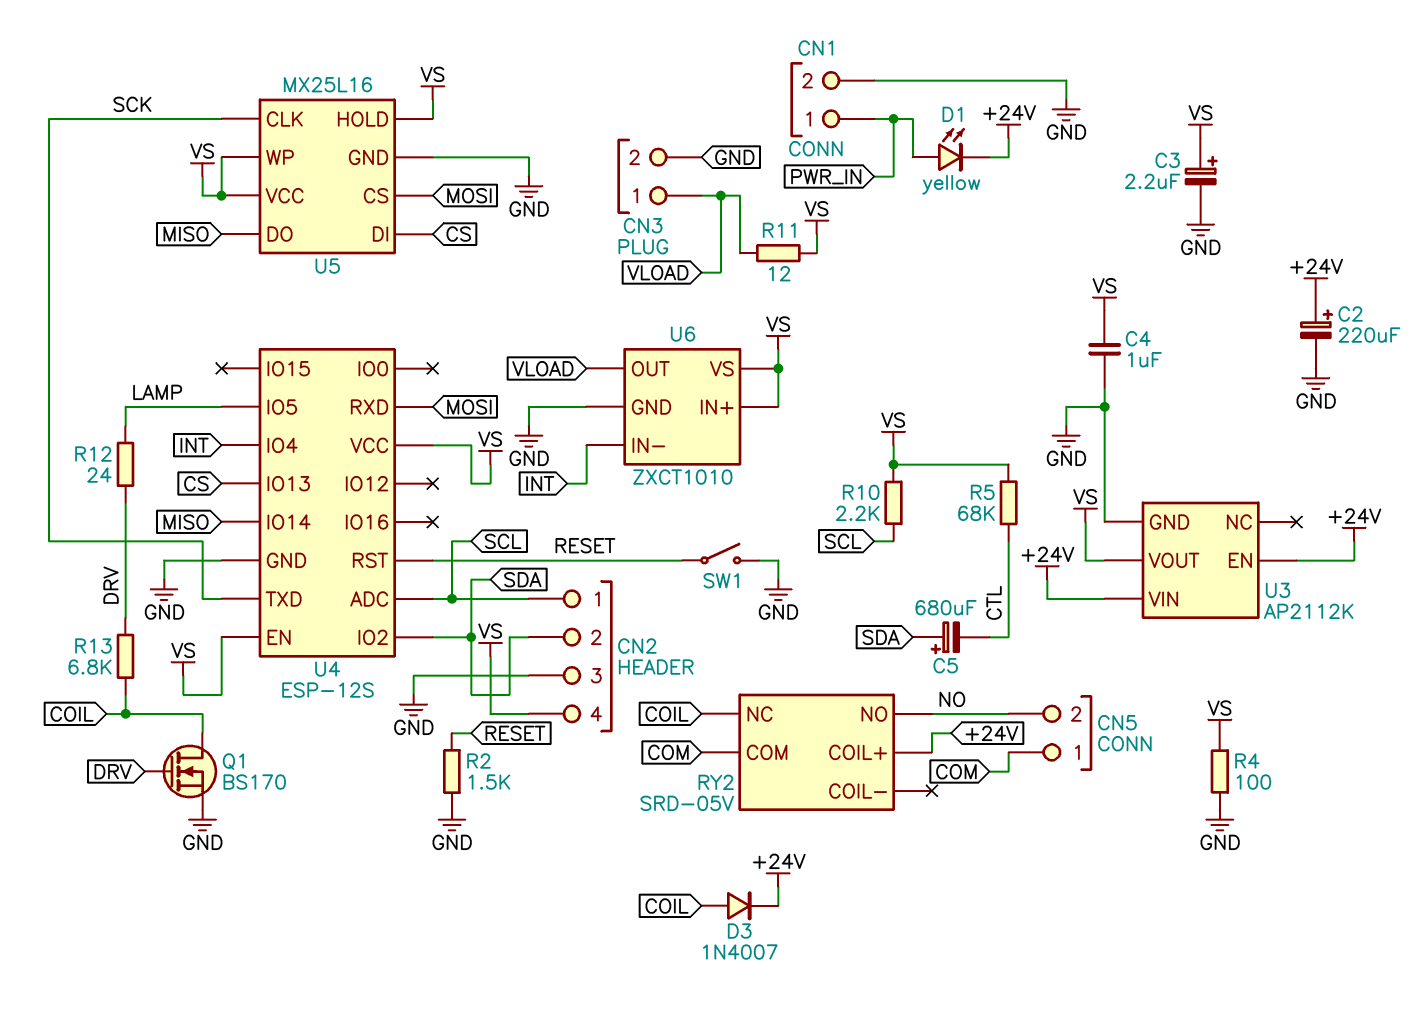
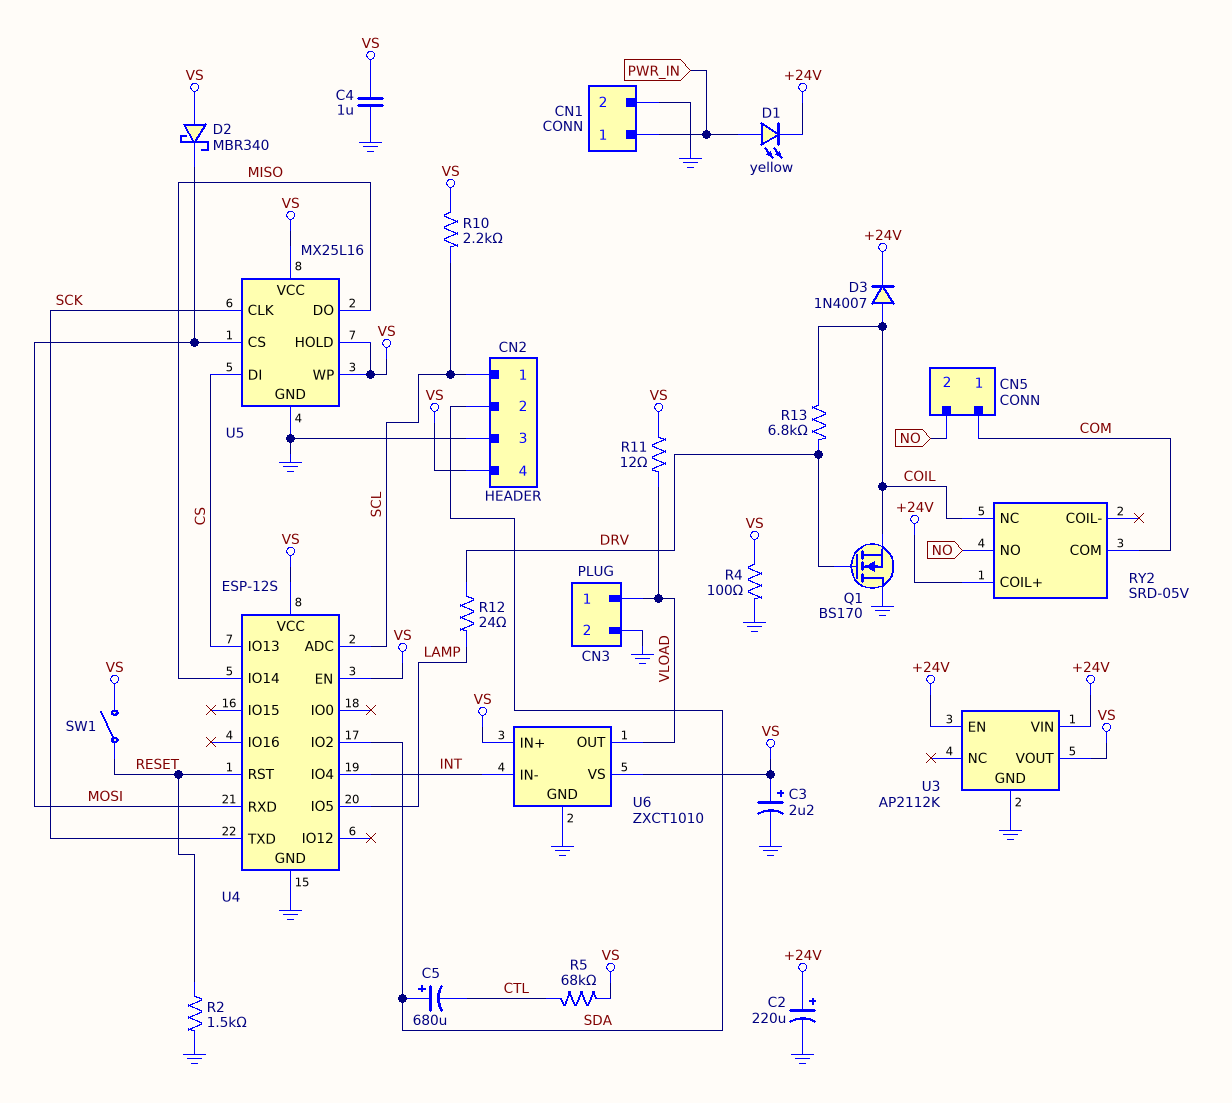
D2: none -> schottky MBR340 (A VS, K MOSI)
Q1: NMOS BS170 (G DRV, D COIL, S GND) -> NMOS BS170 (G DRV, D GND, S COIL)
SW1: switch (GND, RESET) -> switch (RESET, VS)

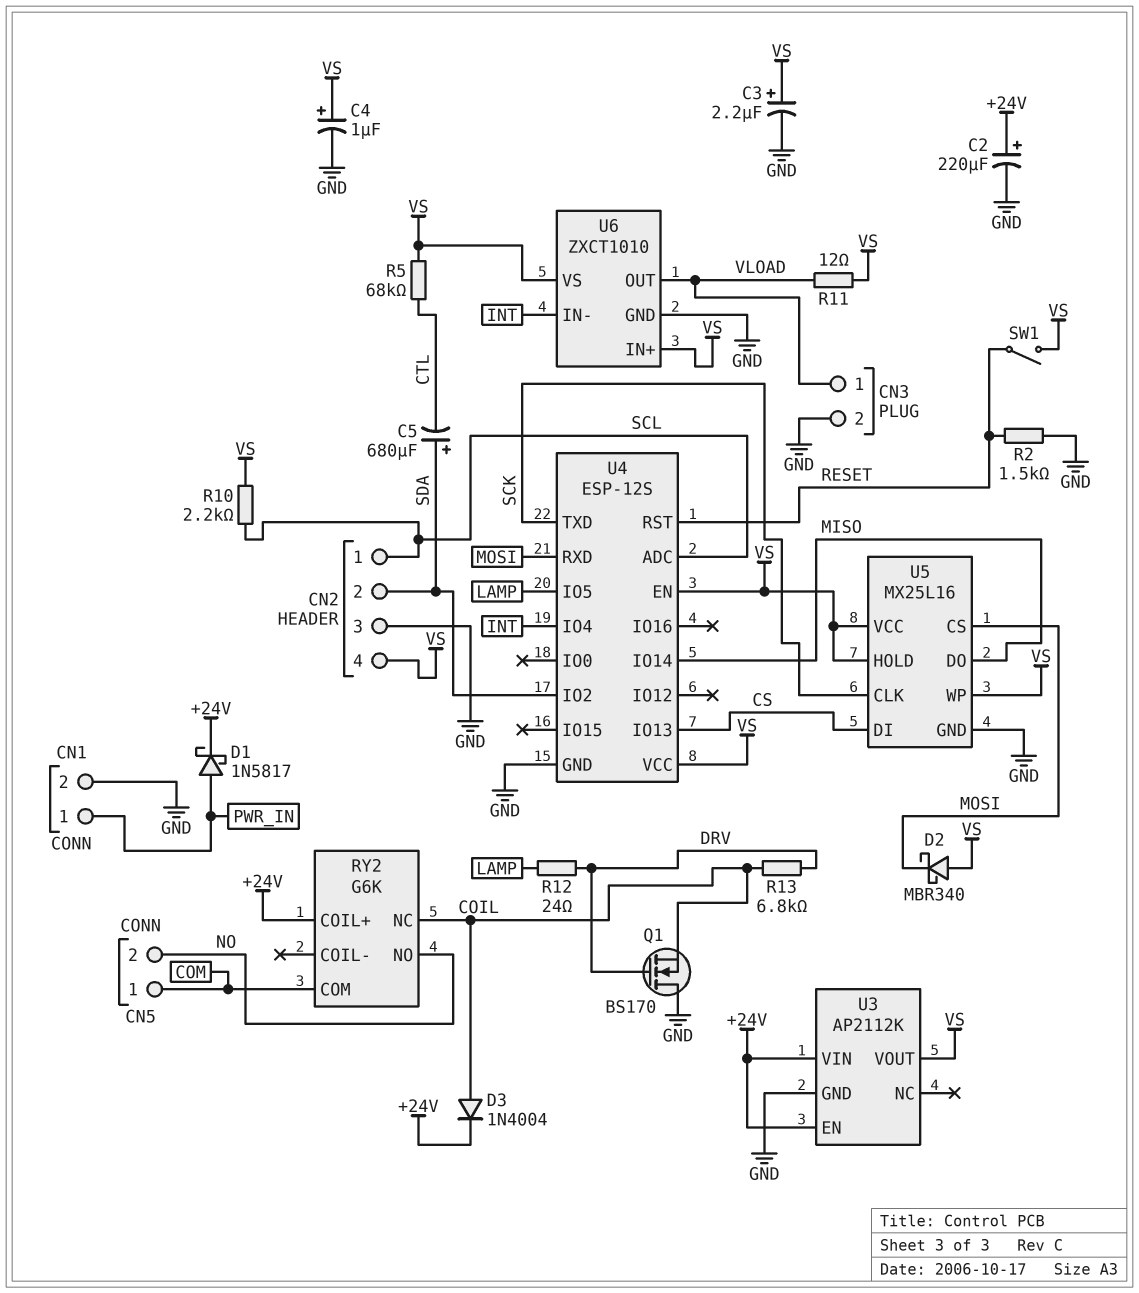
C4: 1uF (GND, VS) -> 1uF (plus VS, minus GND)
D1: LED yellow (A PWR_IN, K +24V) -> schottky 1N5817 (A PWR_IN, K +24V)
D3: diode 1N4007 (A COIL, K +24V) -> diode 1N4004 (A COIL, K +24V)
R4: 100 (GND, VS) -> none
RY2: SRD-05V -> G6K

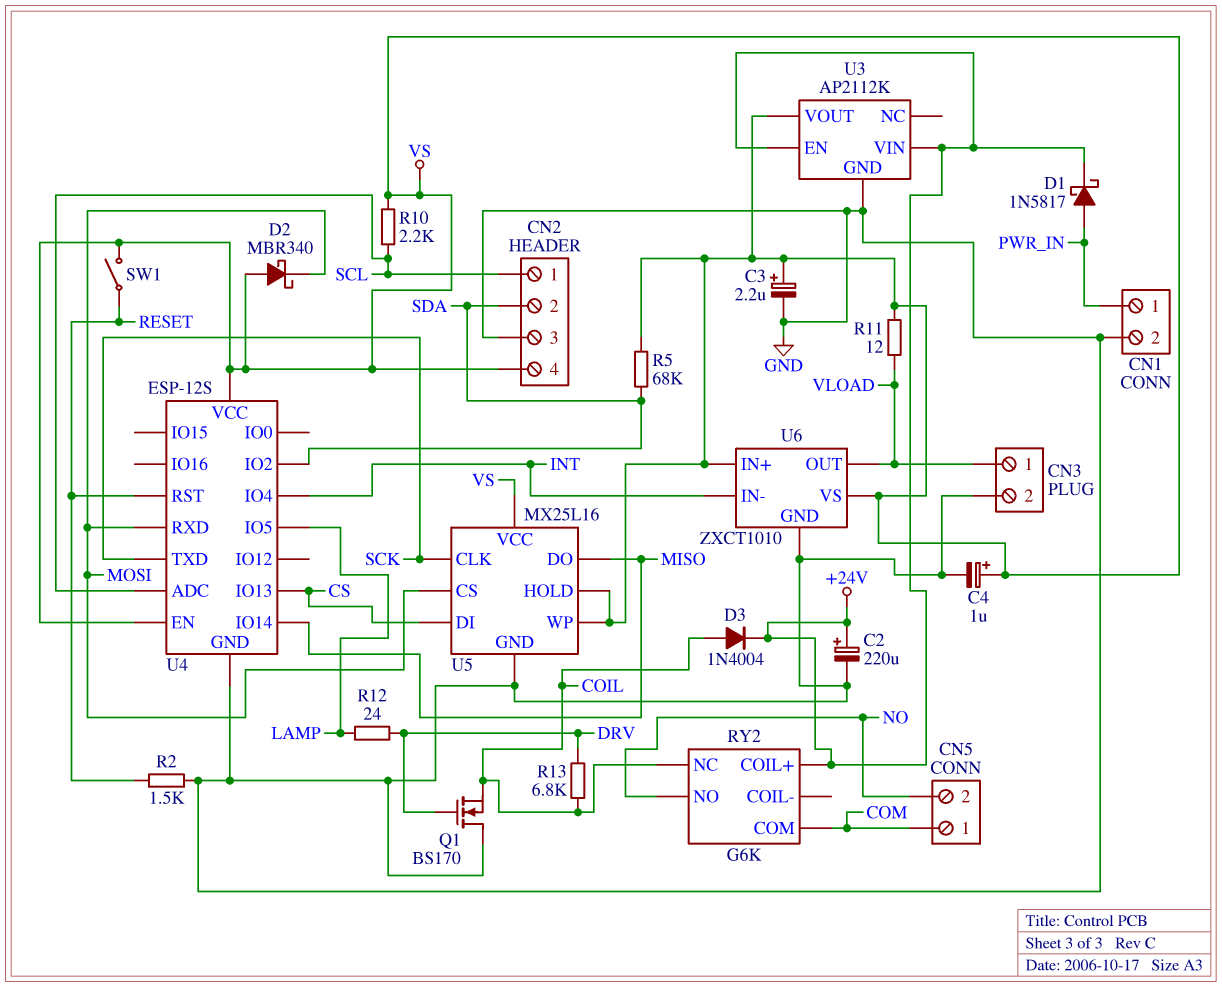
C5: 680uF (plus SDA, minus CTL) -> none
R5: 68k (CTL, VS) -> 68k (SDA, VS)

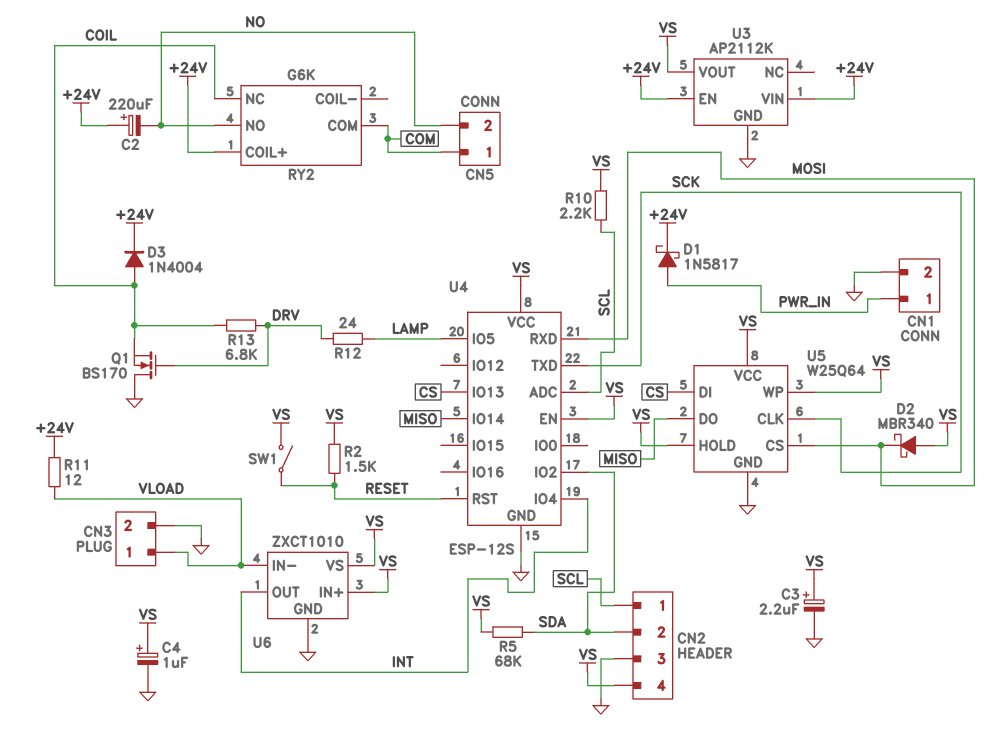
C2: 220uF (plus +24V, minus GND) -> 220uF (plus +24V, minus NO)
R2: 1.5k (GND, RESET) -> 1.5k (RESET, VS)
R11: 12 (VLOAD, VS) -> 12 (+24V, VLOAD)
U5: MX25L16 -> W25Q64
U6 pin IN-: INT -> VLOAD
U6 pin OUT: VLOAD -> INT

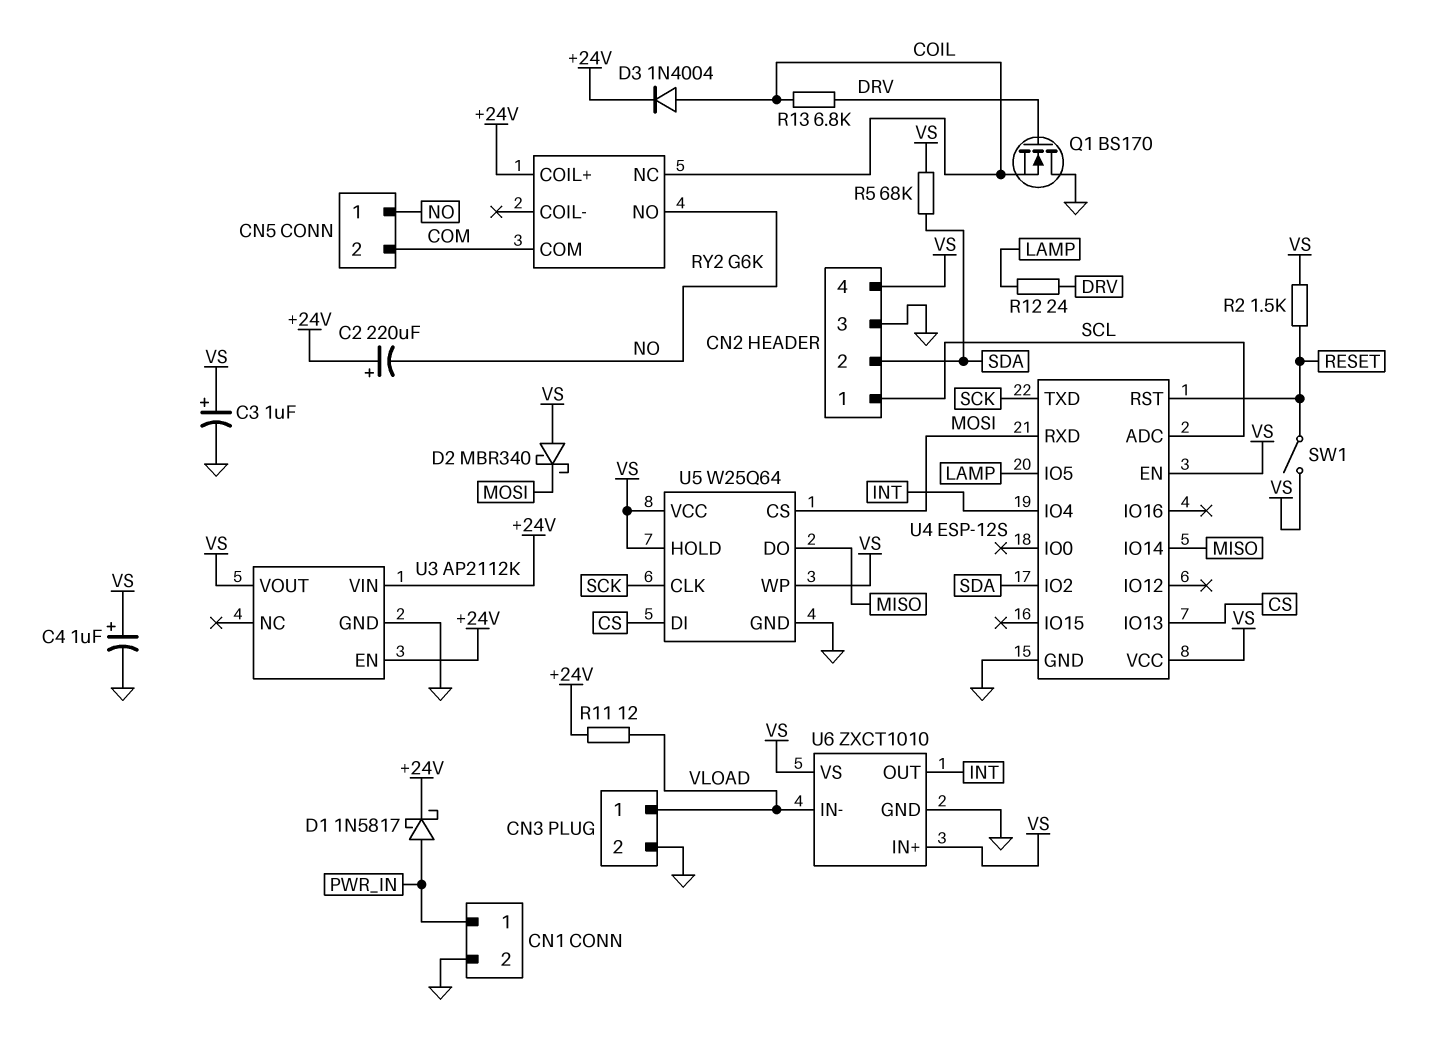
C3: 2.2uF (plus VS, minus GND) -> 1uF (plus VS, minus GND)
CN5 pin 1: COM -> NO
CN5 pin 2: NO -> COM
R10: 2.2k (SCL, VS) -> none

